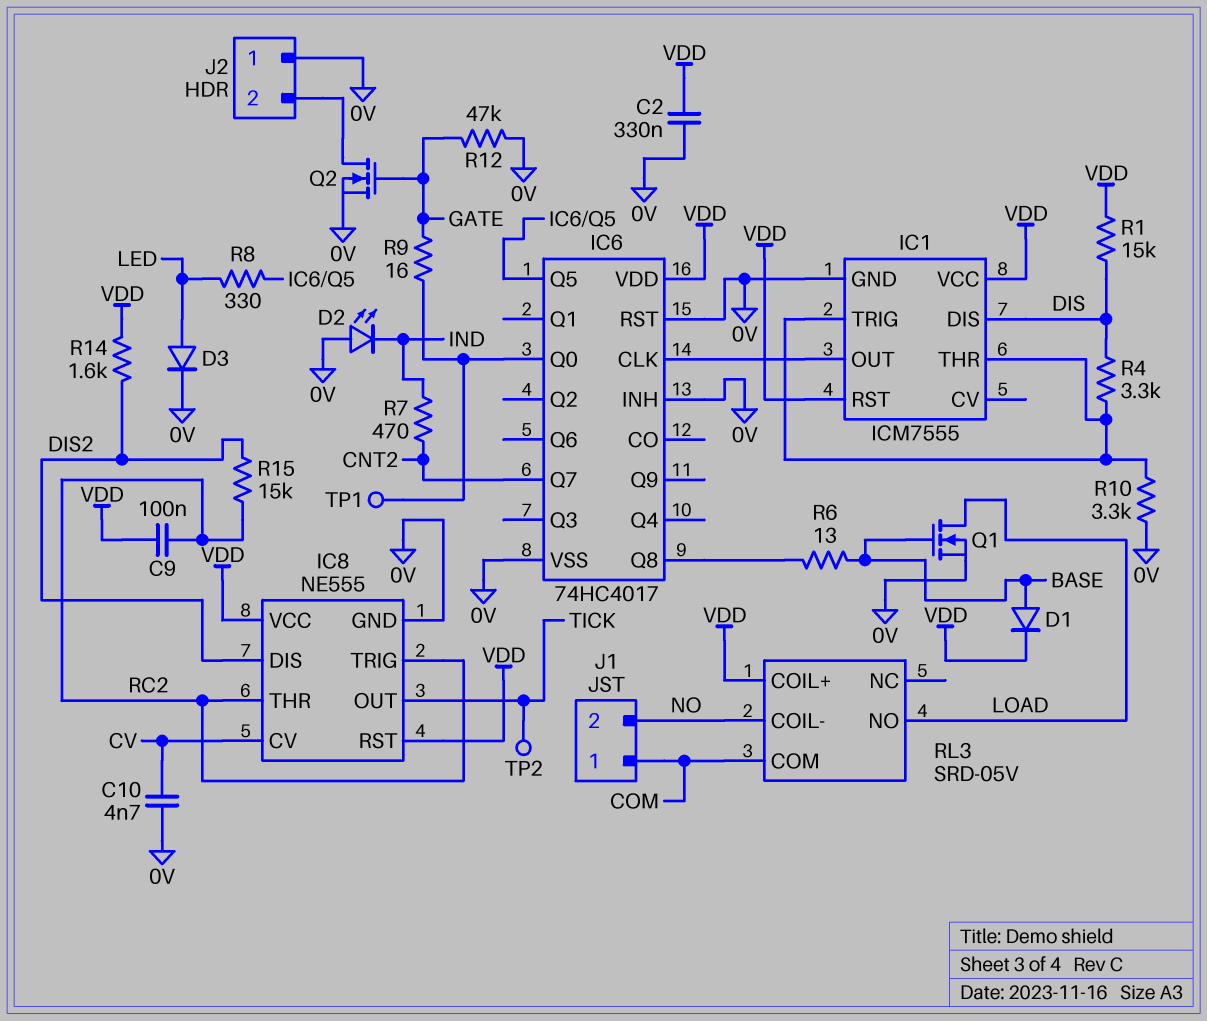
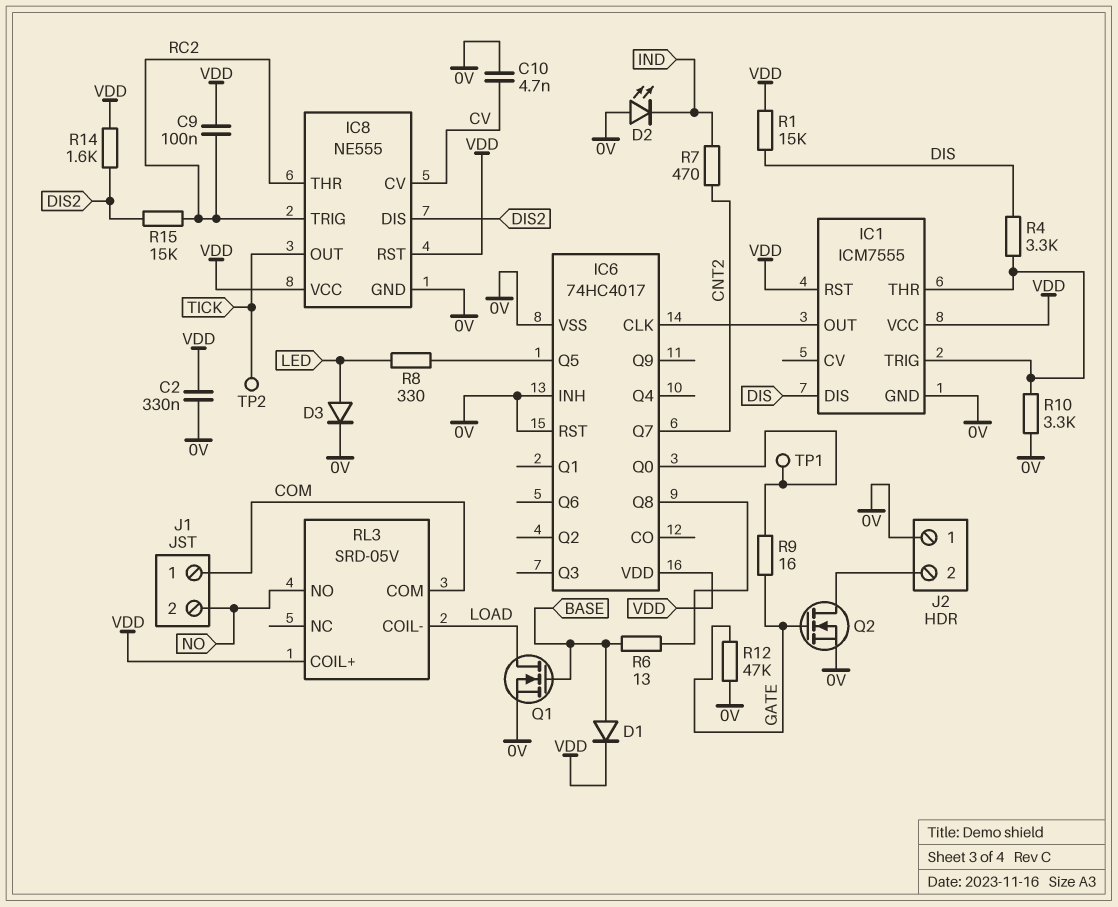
RL3 pin COIL-: NO -> LOAD
RL3 pin NO: LOAD -> NO

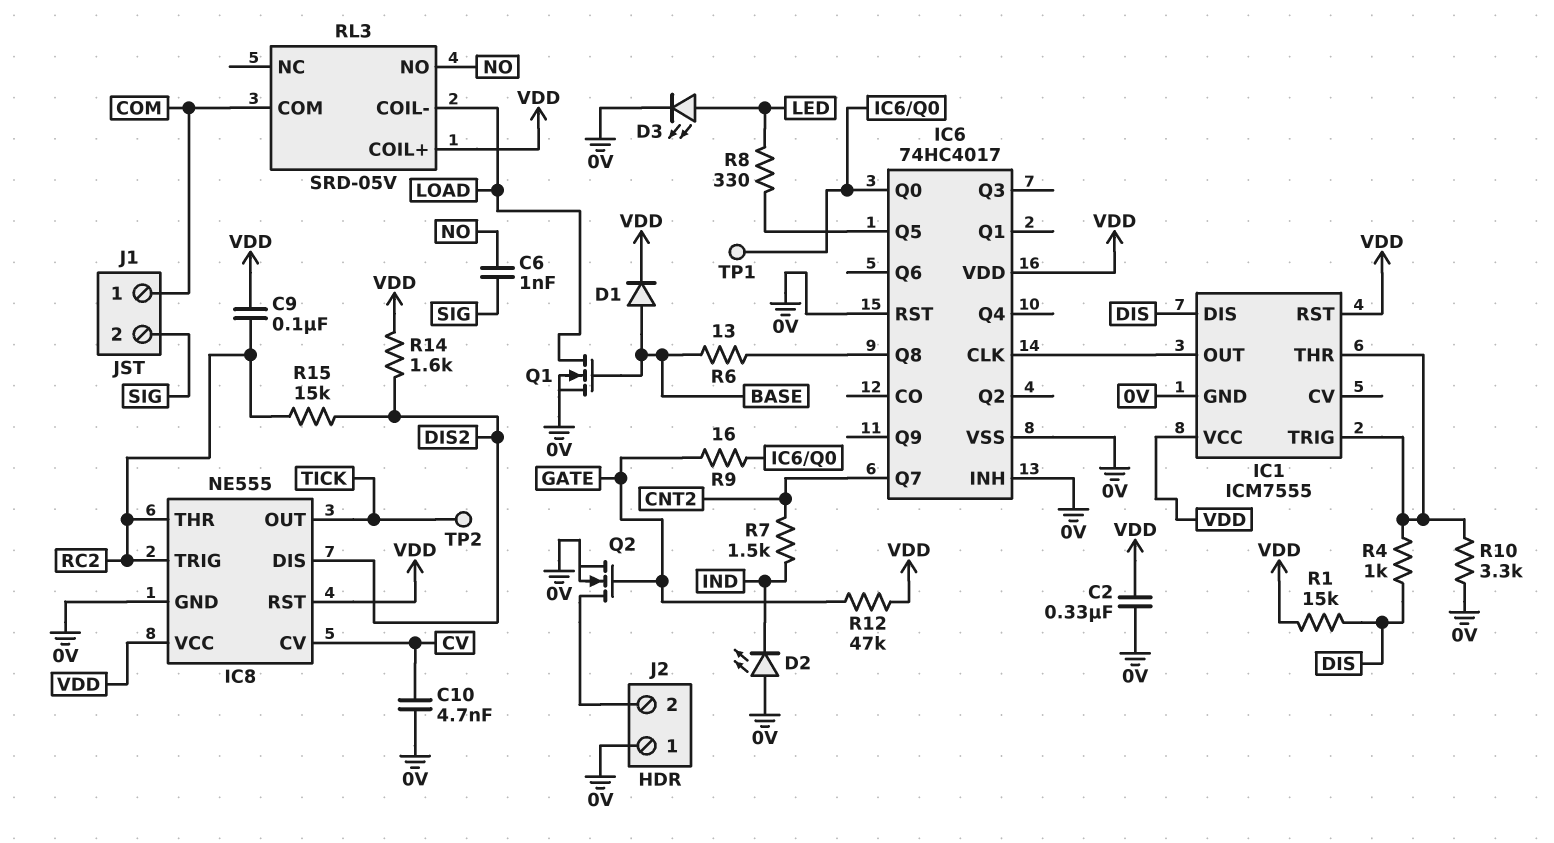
C6: none -> 1nF (NO, SIG)
D3: diode (A LED, K 0V) -> LED (A LED, K 0V)
J1 pin 2: NO -> SIG
R4: 3.3k (DIS, IC1/THR) -> 1k (DIS, IC1/THR)
R7: 470 (CNT2, IND) -> 1.5k (CNT2, IND)
R12: 47k (0V, GATE) -> 47k (GATE, VDD)

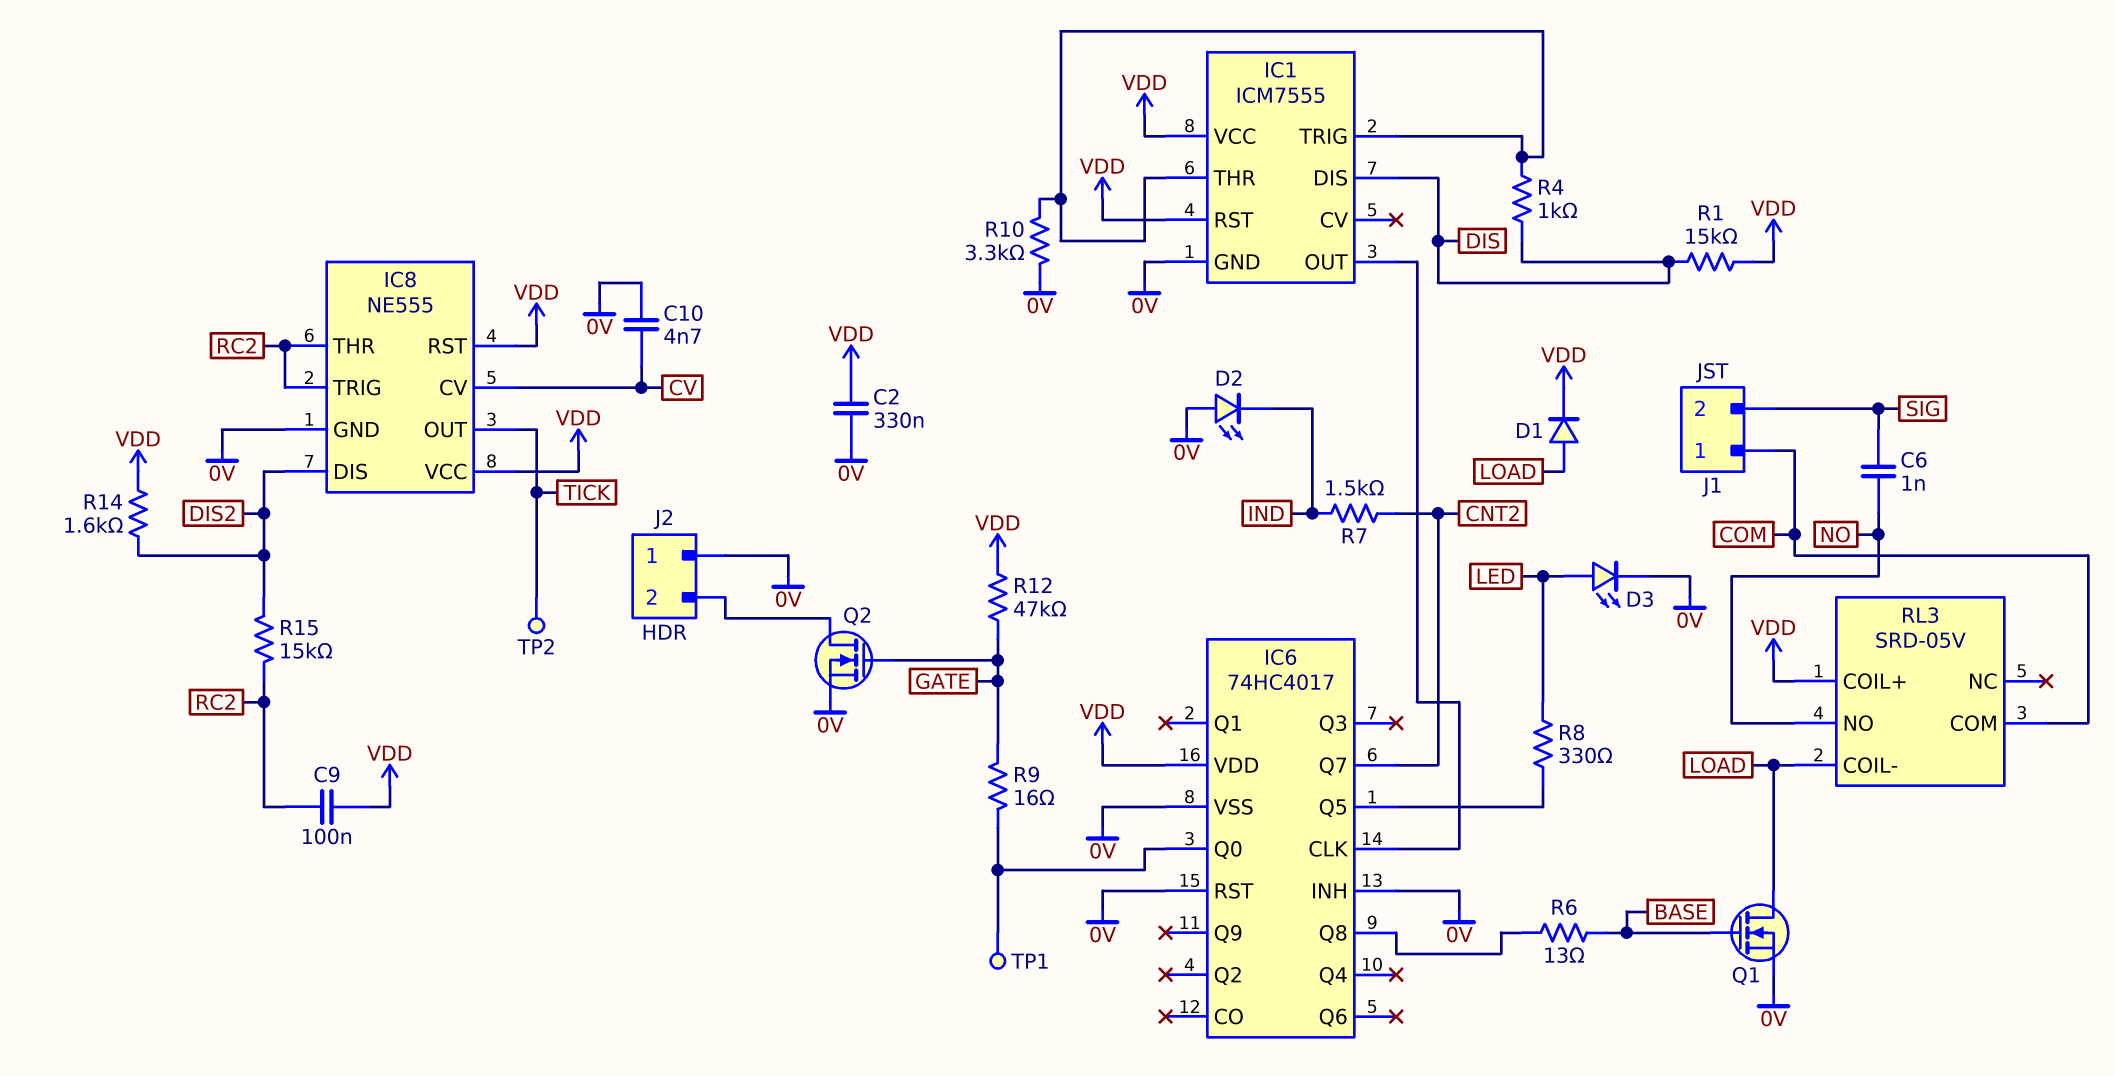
D1: diode (A BASE, K VDD) -> diode (A LOAD, K VDD)

